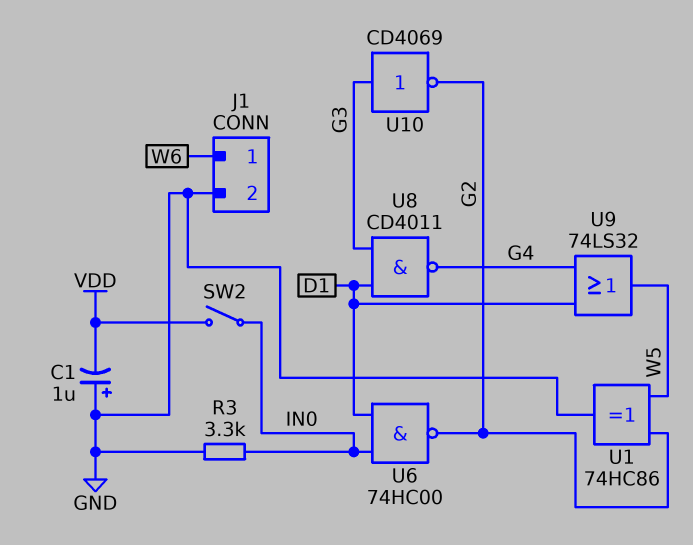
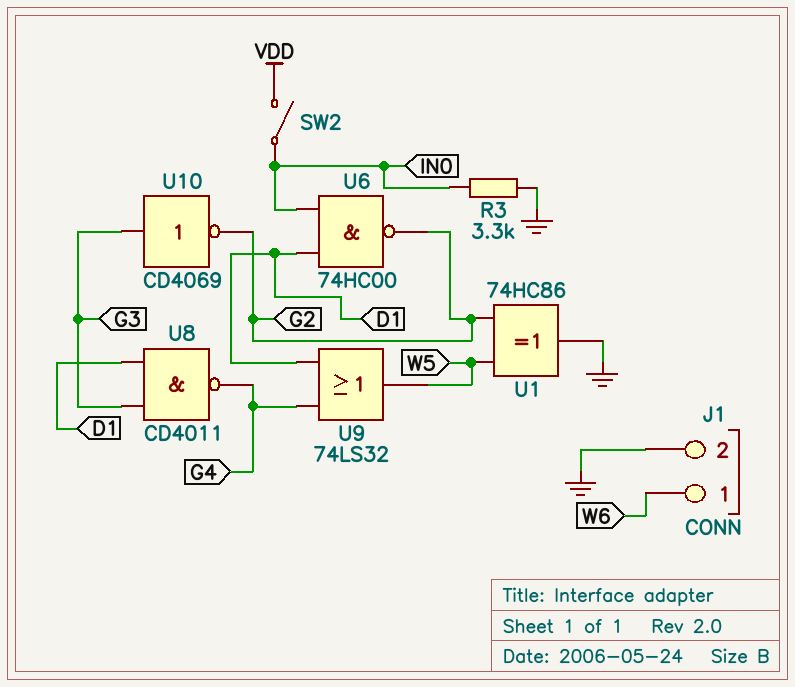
C1: 1uF (plus GND, minus VDD) -> none

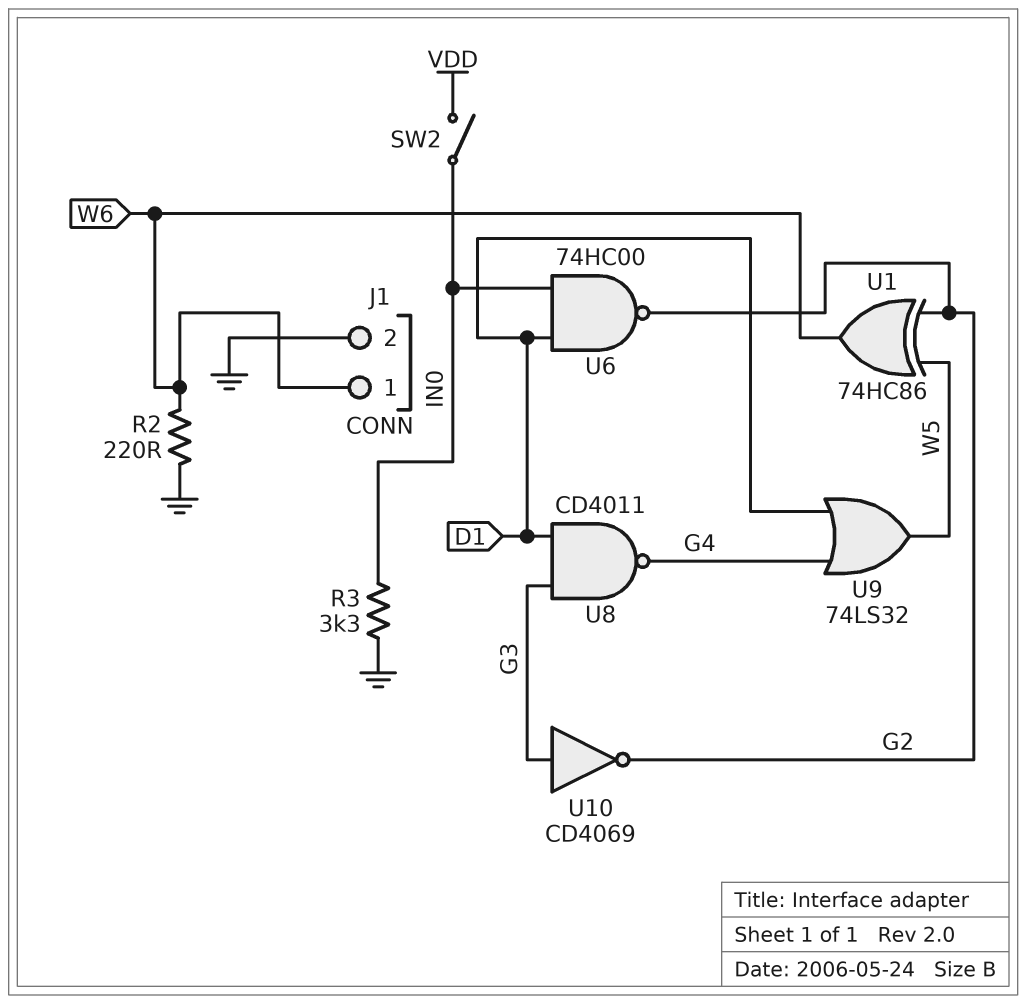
R2: none -> 220 (GND, W6)
U1: XOR 74HC86 (in G2, in W5, out GND) -> XOR 74HC86 (in G2, in W5, out W6)

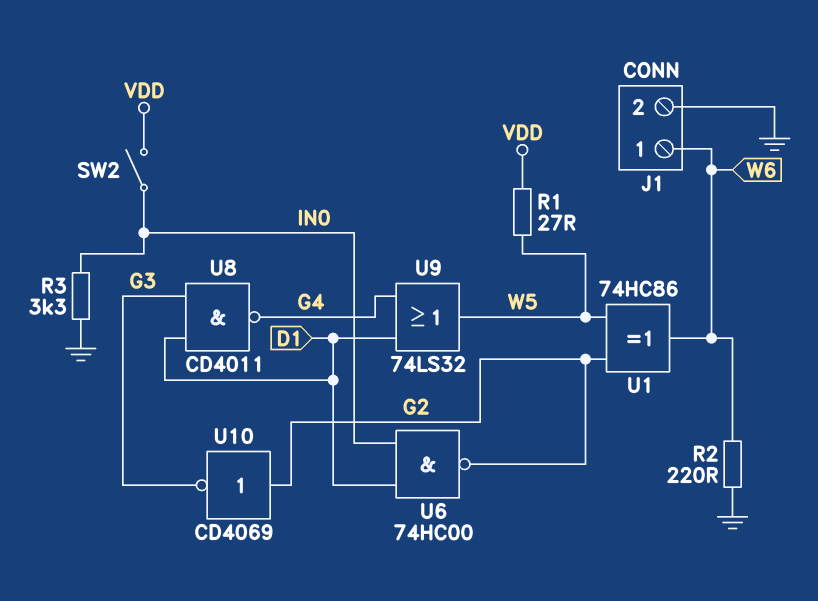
R1: none -> 27 (VDD, W5)
U10: NOT CD4069 (in G3, out G2) -> NOT CD4069 (in G2, out G3)

